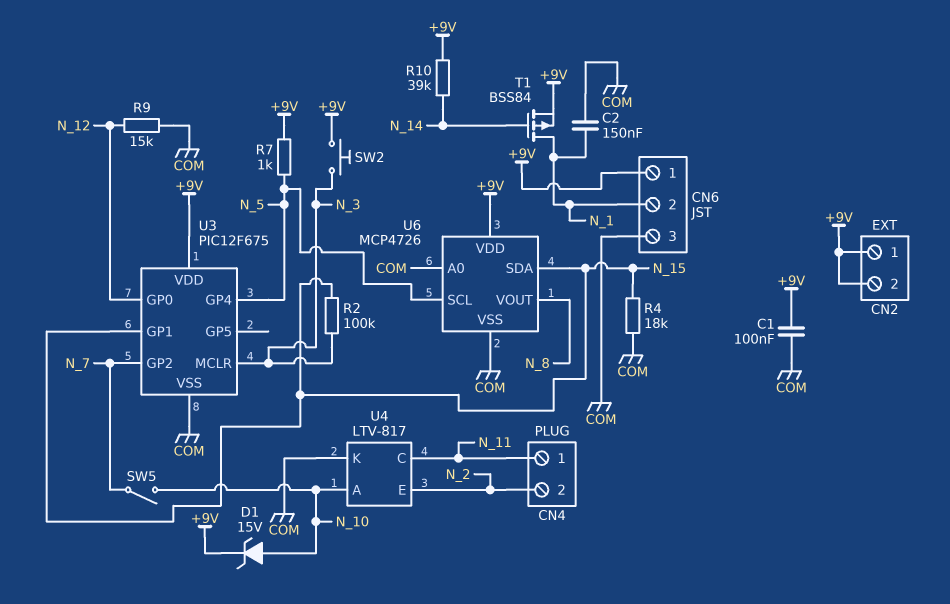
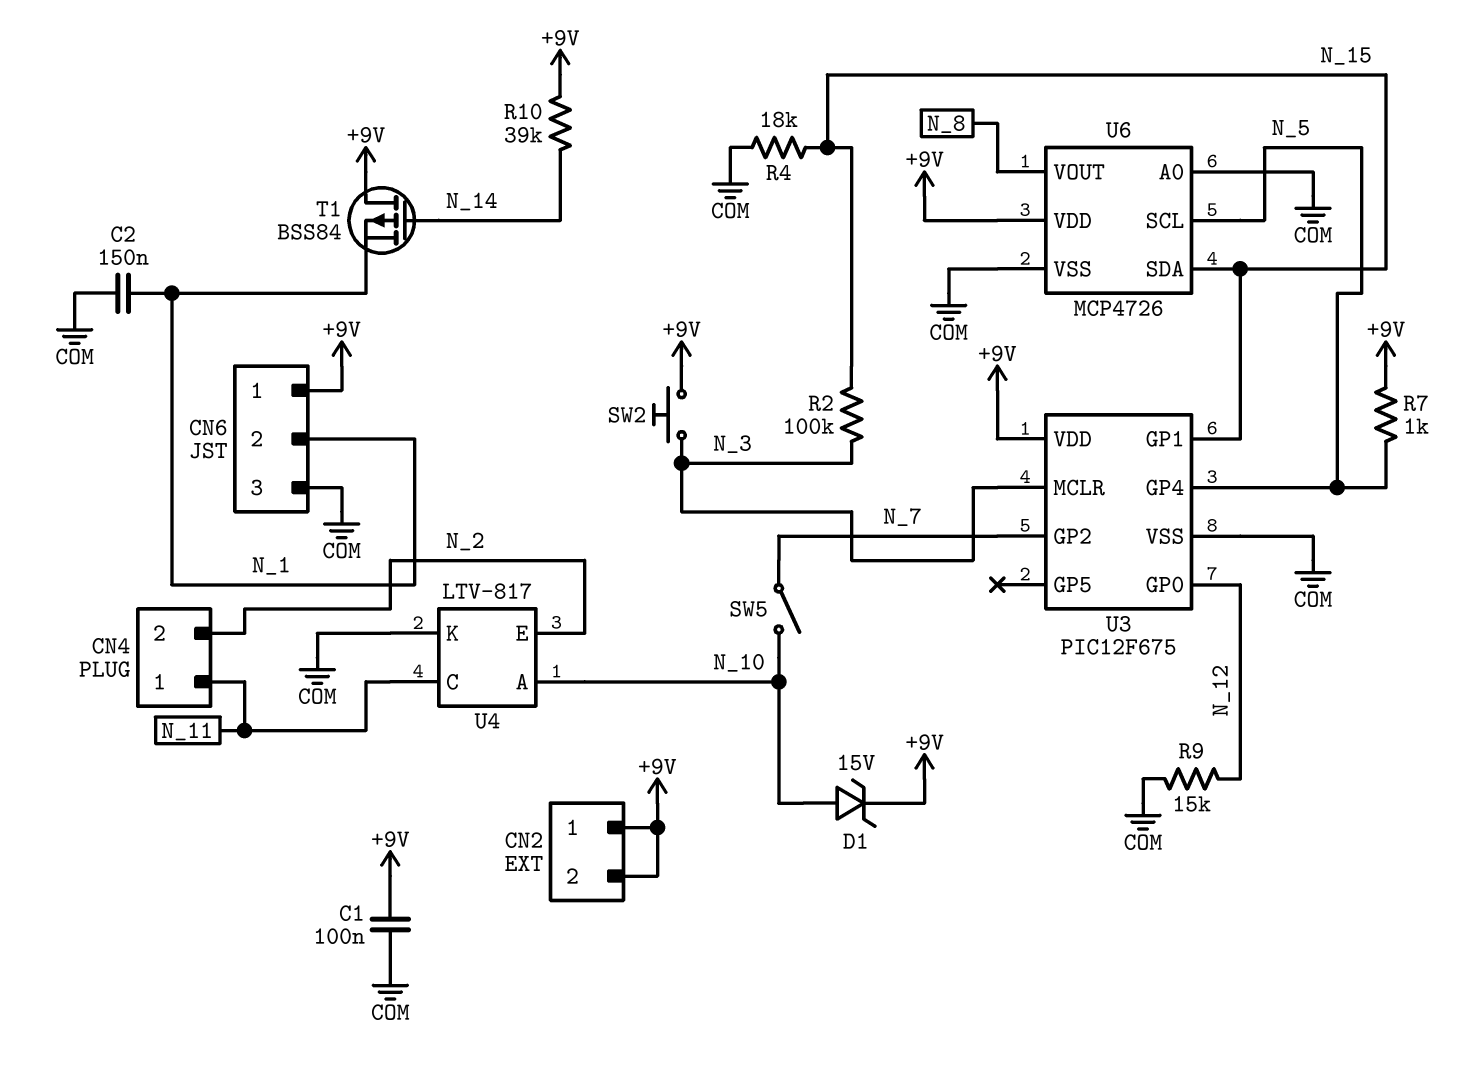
T1: PMOS BSS84 (G N_14, D N_1, S +9V) -> PMOS BSS84 (G N_14, D +9V, S N_1)

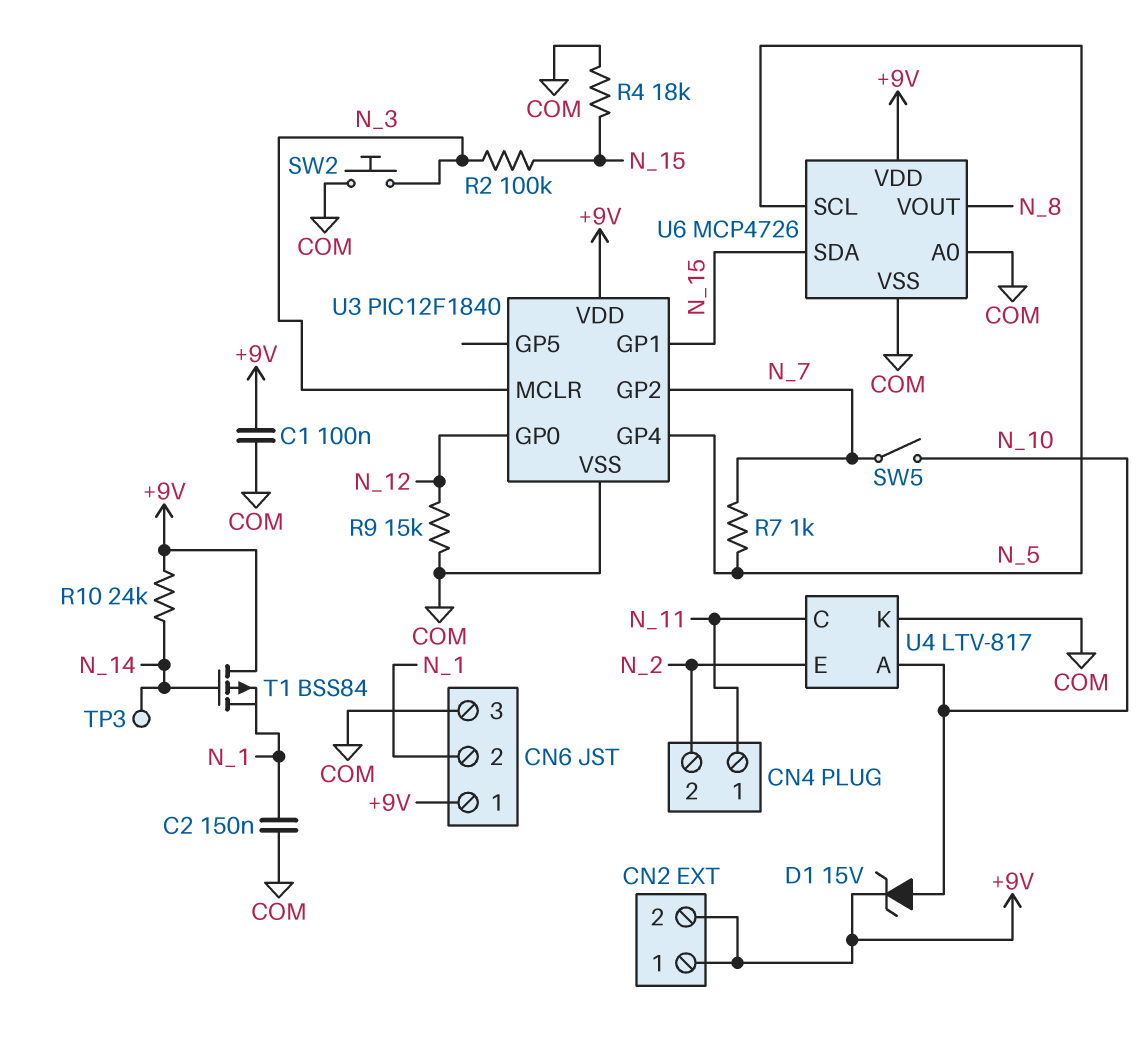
R7: 1k (+9V, N_5) -> 1k (N_5, N_7)
R10: 39k (+9V, N_14) -> 24k (+9V, N_14)
SW2: button (+9V, N_3) -> button (COM, N_3)
TP3: none -> test point (N_14)
U3: PIC12F675 -> PIC12F1840

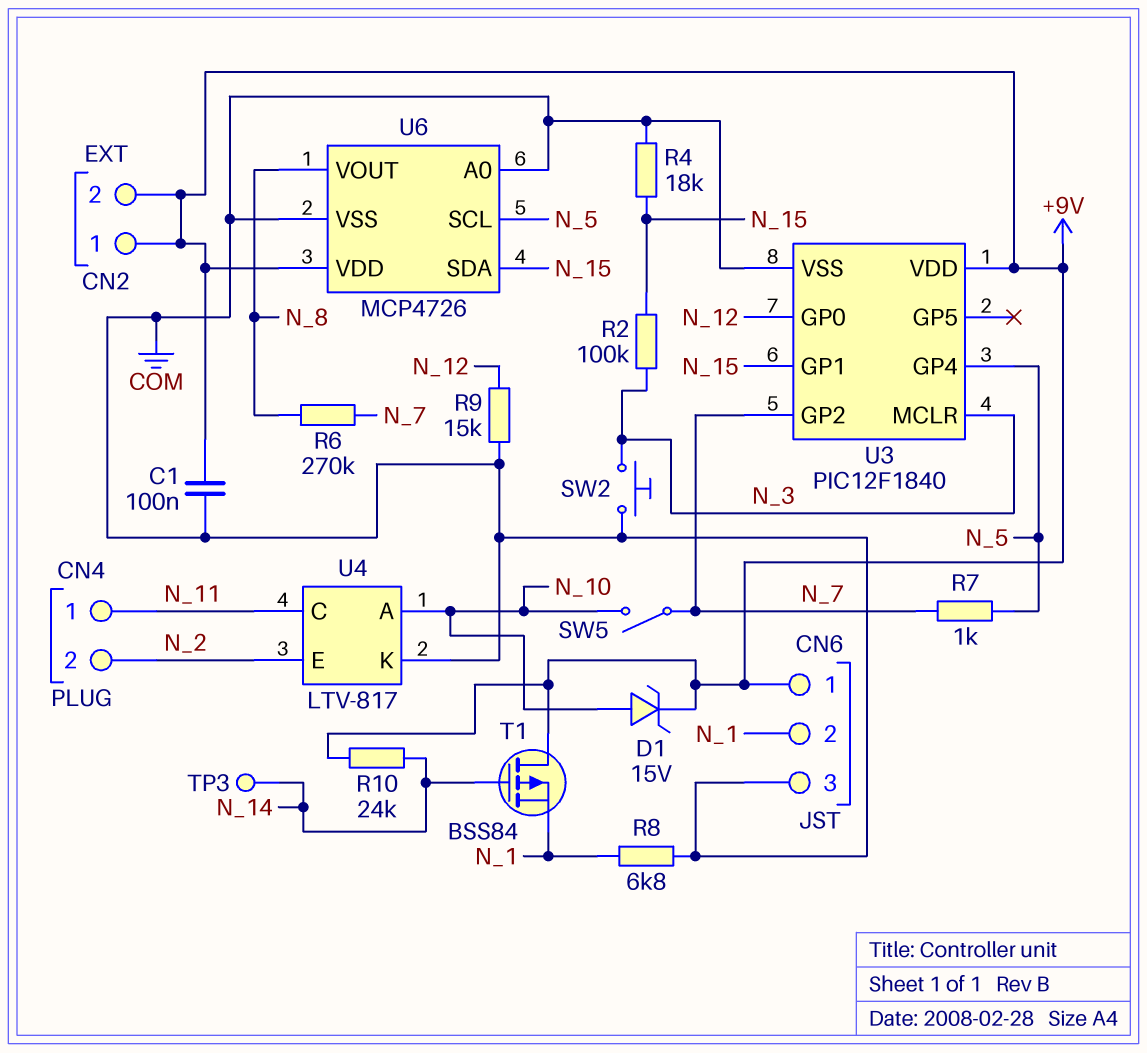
C2: 150nF (COM, N_1) -> none
R6: none -> 270k (N_7, N_8)
R8: none -> 6.8k (COM, N_1)

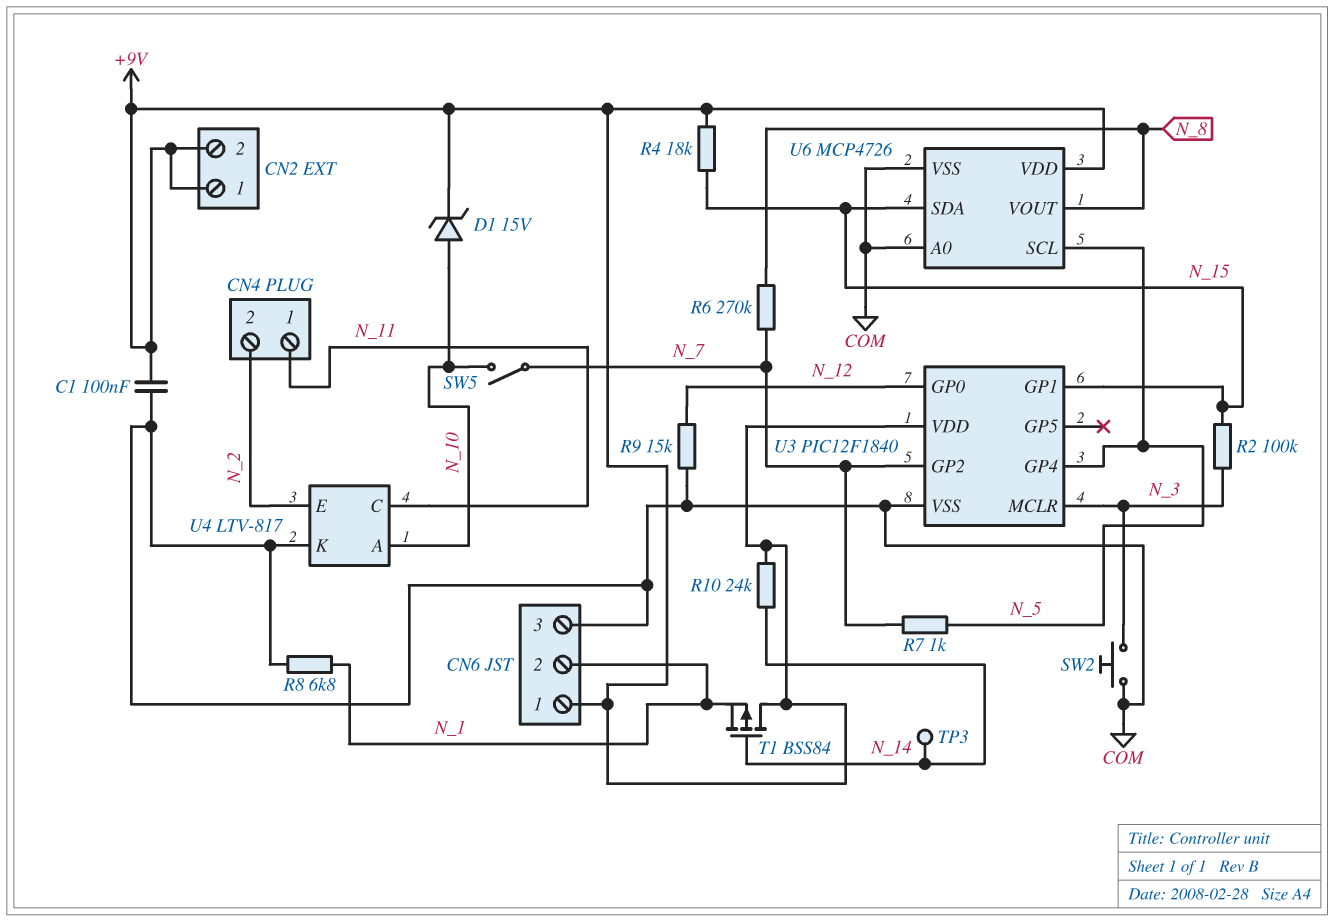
R4: 18k (COM, N_15) -> 18k (+9V, N_15)

